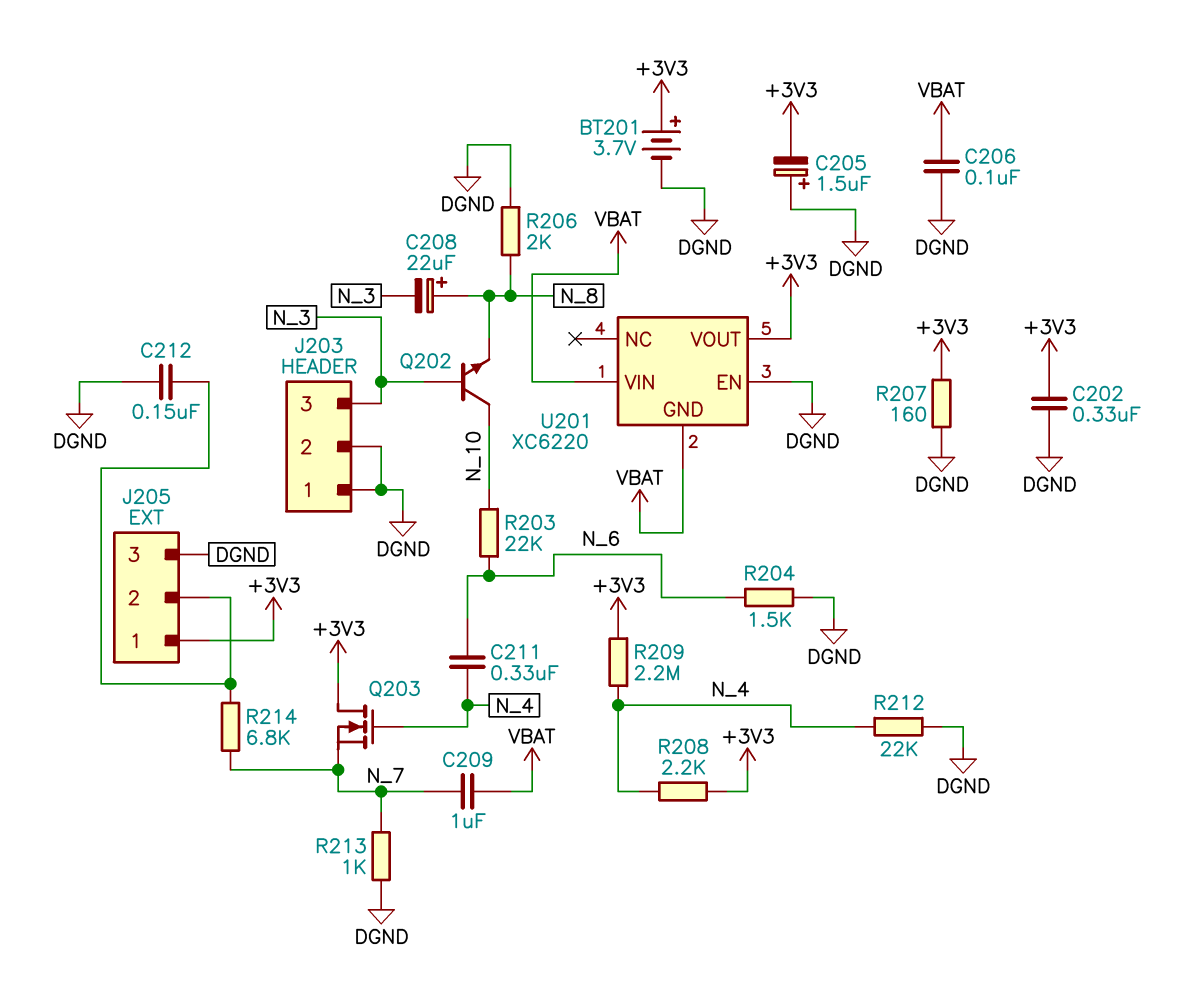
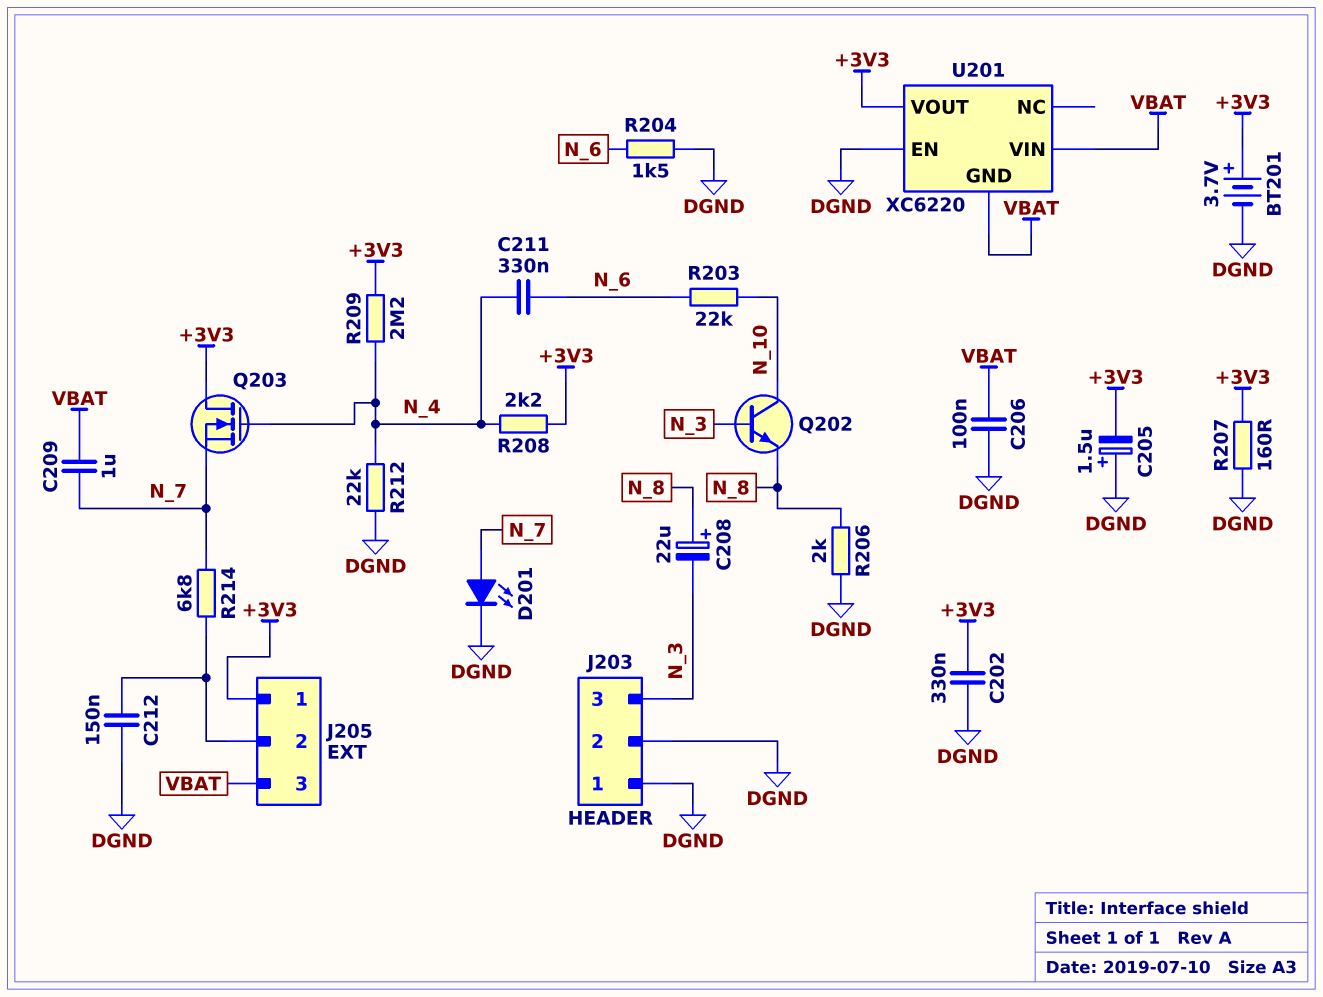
D201: none -> LED (A N_7, K DGND)
J205 pin 3: DGND -> VBAT
R213: 1k (DGND, N_7) -> none

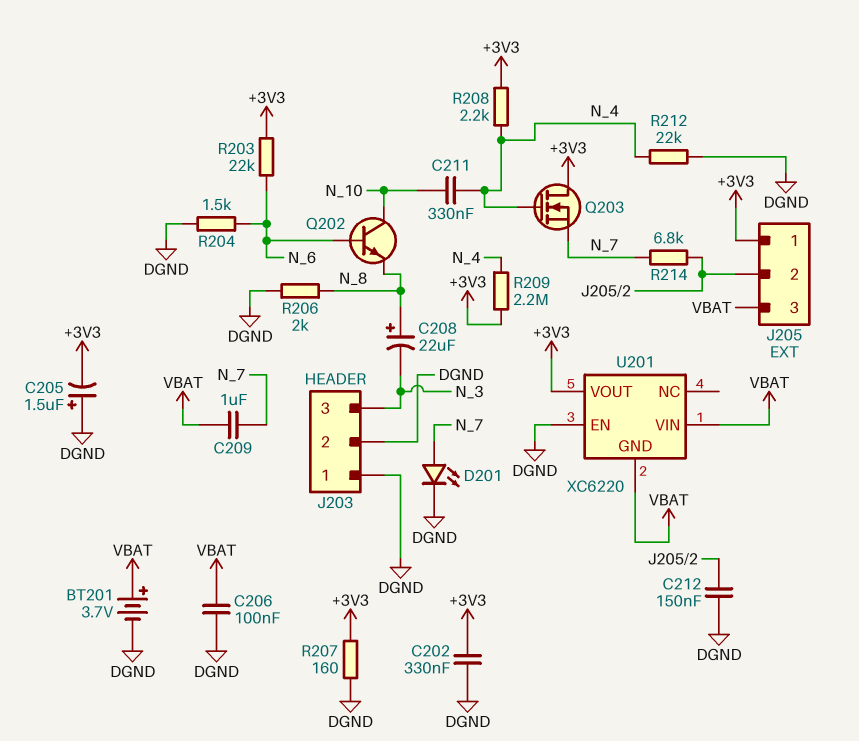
BT201: 3.7V (plus +3V3, minus DGND) -> 3.7V (plus VBAT, minus DGND)
C211: 330nF (N_4, N_6) -> 330nF (N_4, N_10)
Q202: NPN (B N_3, C N_10, E N_8) -> NPN (B N_6, C N_10, E N_8)
R203: 22k (N_6, N_10) -> 22k (+3V3, N_6)

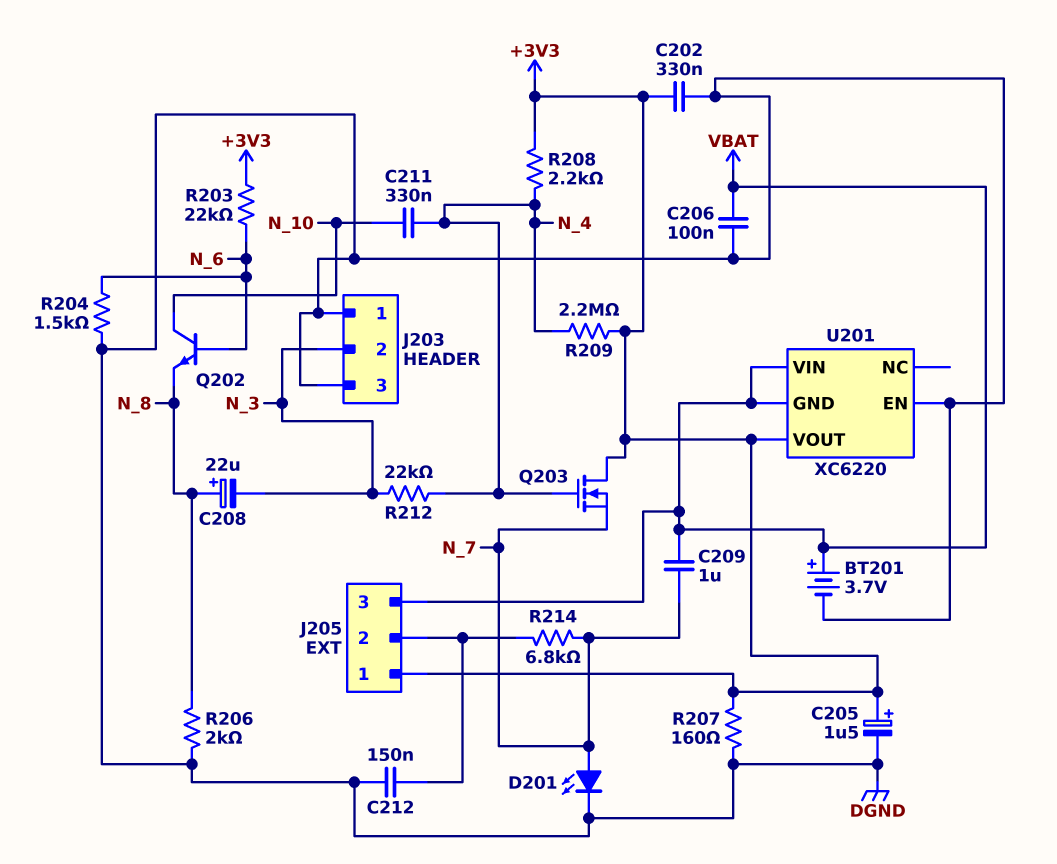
C205: 1.5uF (plus DGND, minus +3V3) -> 1.5uF (plus +3V3, minus DGND)
J203 pin 2: DGND -> N_3
J203 pin 3: N_3 -> DGND
R212: 22k (DGND, N_4) -> 22k (N_3, N_4)

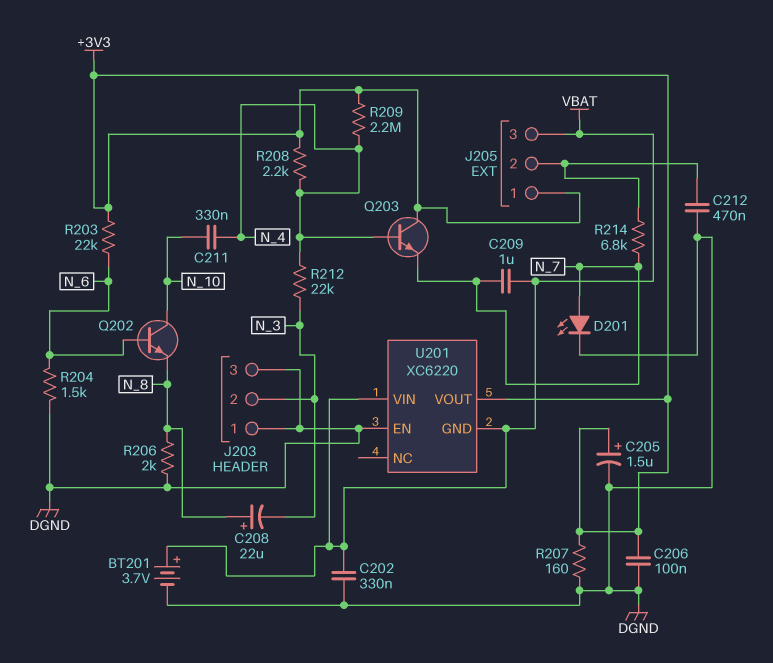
C202: 330nF (+3V3, DGND) -> 330nF (DGND, VBAT)
C206: 100nF (DGND, VBAT) -> 100nF (+3V3, DGND)
C212: 150nF (DGND, J205/2) -> 470nF (DGND, J205/2)
Q203: NMOS (G N_4, D +3V3, S N_7) -> NPN (B N_4, C +3V3, E N_7)

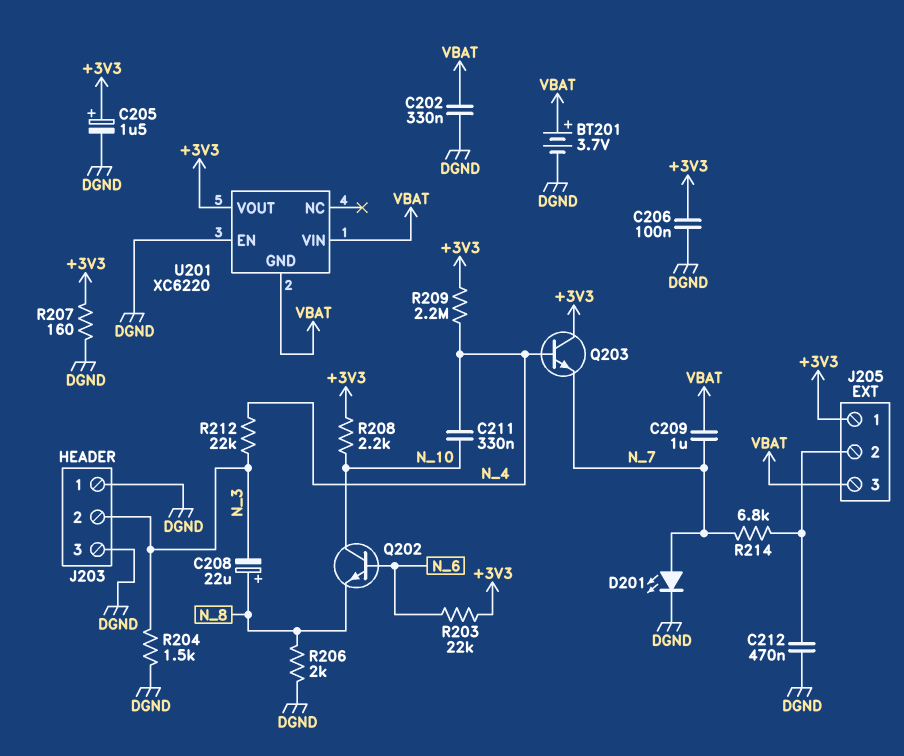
R204: 1.5k (DGND, N_6) -> 1.5k (DGND, N_3)
R208: 2.2k (+3V3, N_4) -> 2.2k (+3V3, N_10)

